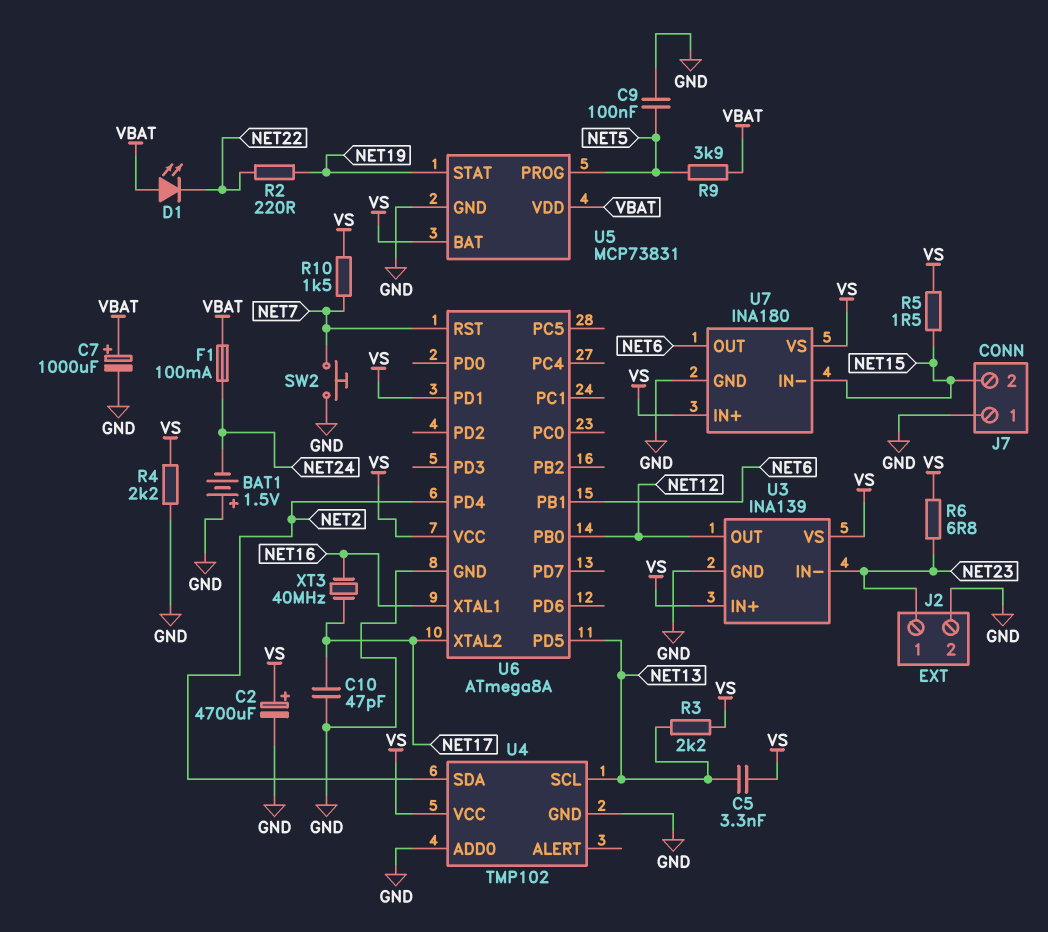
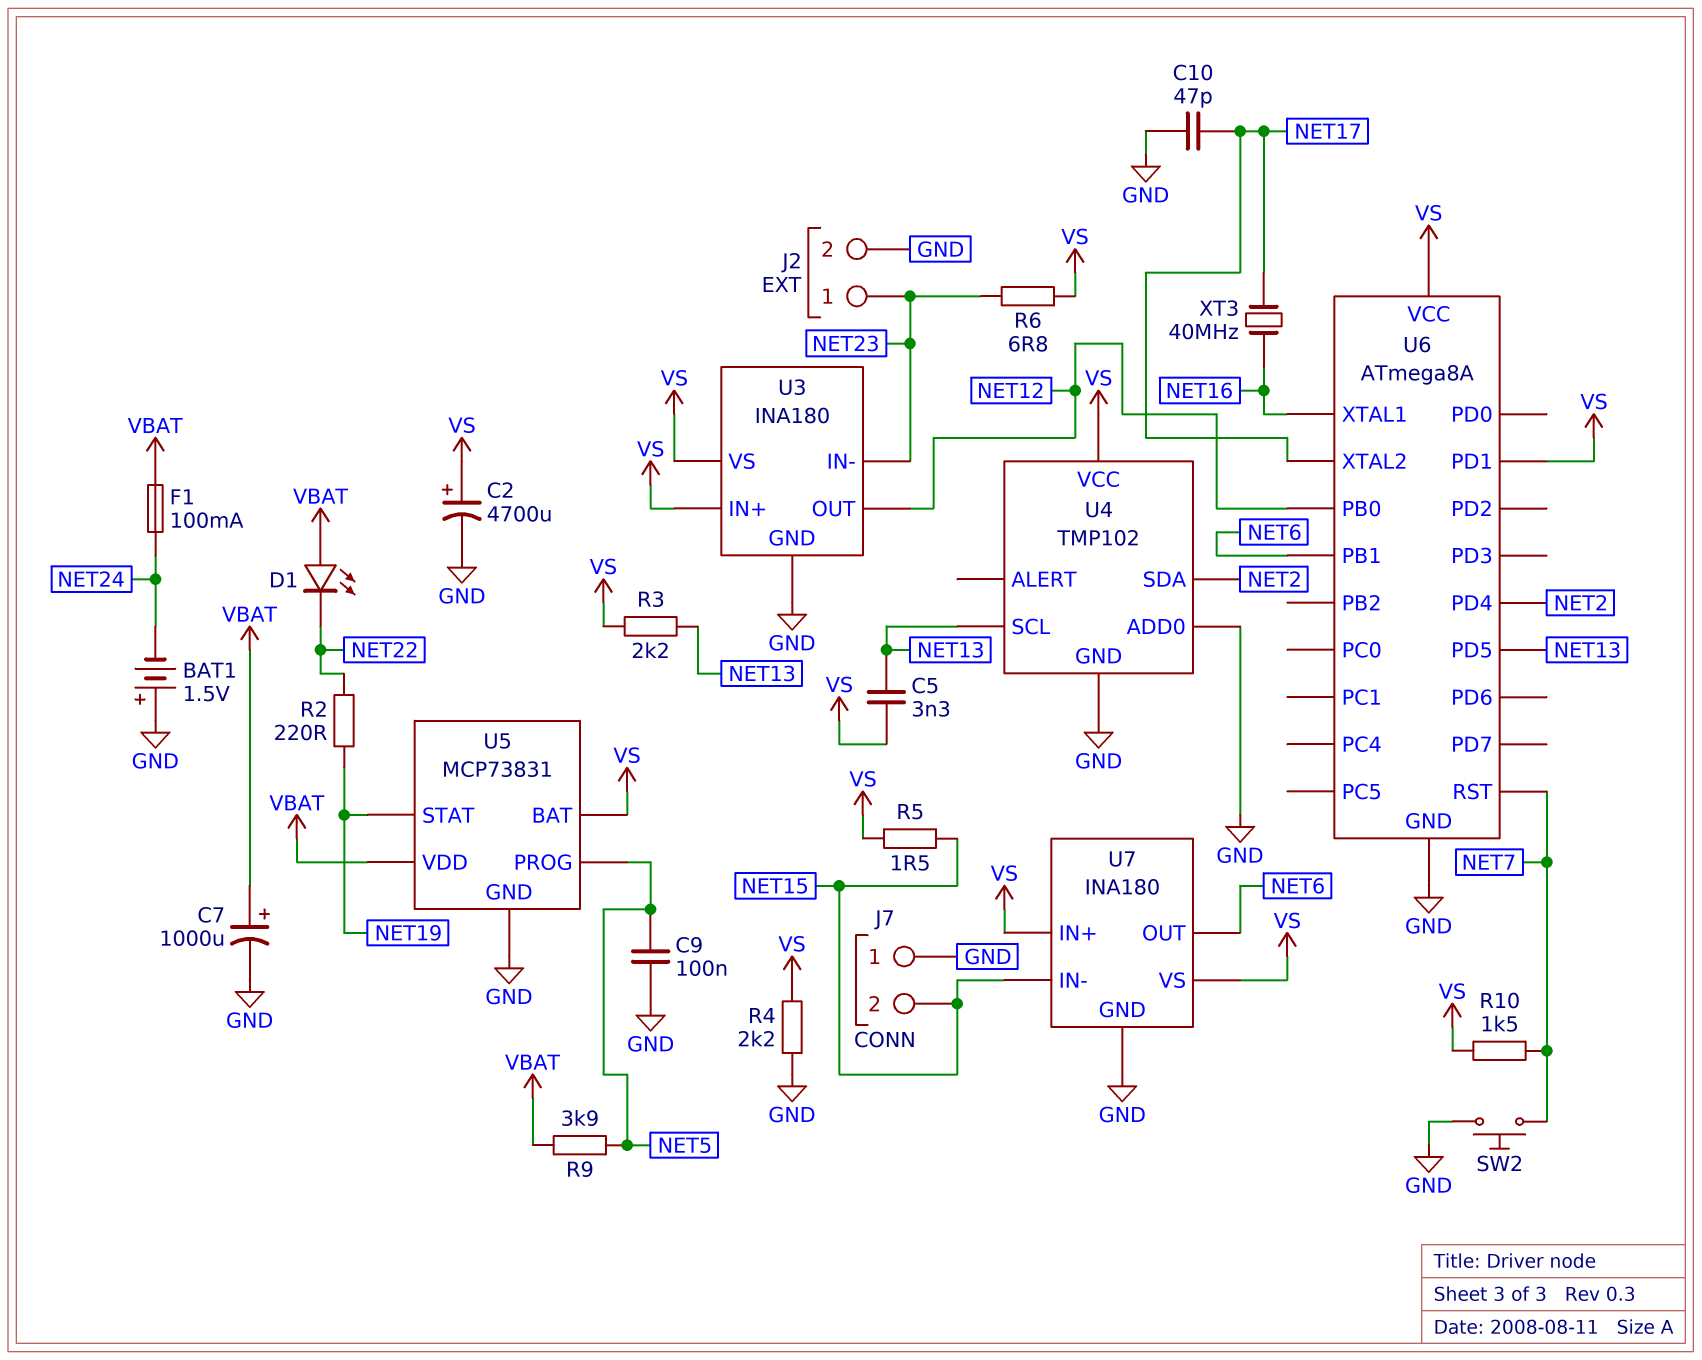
U3: INA139 -> INA180

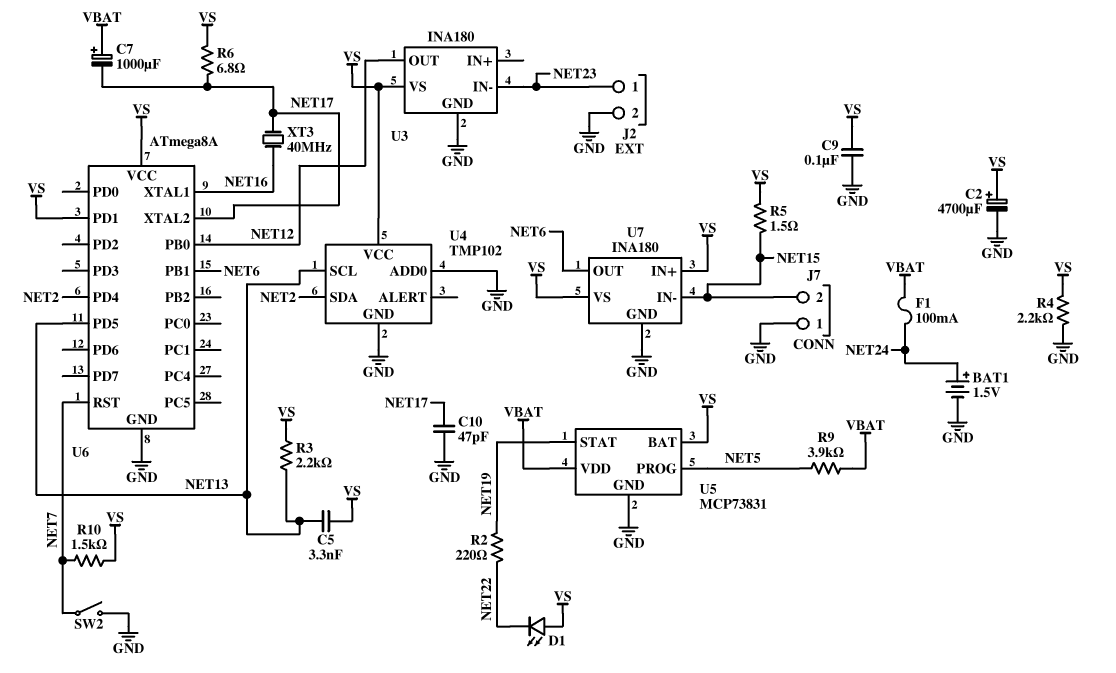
BAT1: 1.5V (plus GND, minus NET24) -> 1.5V (plus NET24, minus GND)
C7: 1000uF (plus VBAT, minus GND) -> 1000uF (plus VBAT, minus NET17)
C9: 100nF (GND, NET5) -> 100nF (GND, VS)
D1: LED (A VBAT, K NET22) -> LED (A VS, K NET22)
R6: 6.8 (NET23, VS) -> 6.8 (NET17, VS)
SW2: button (GND, NET7) -> switch (GND, NET7)
U3 pin IN+: VS -> none

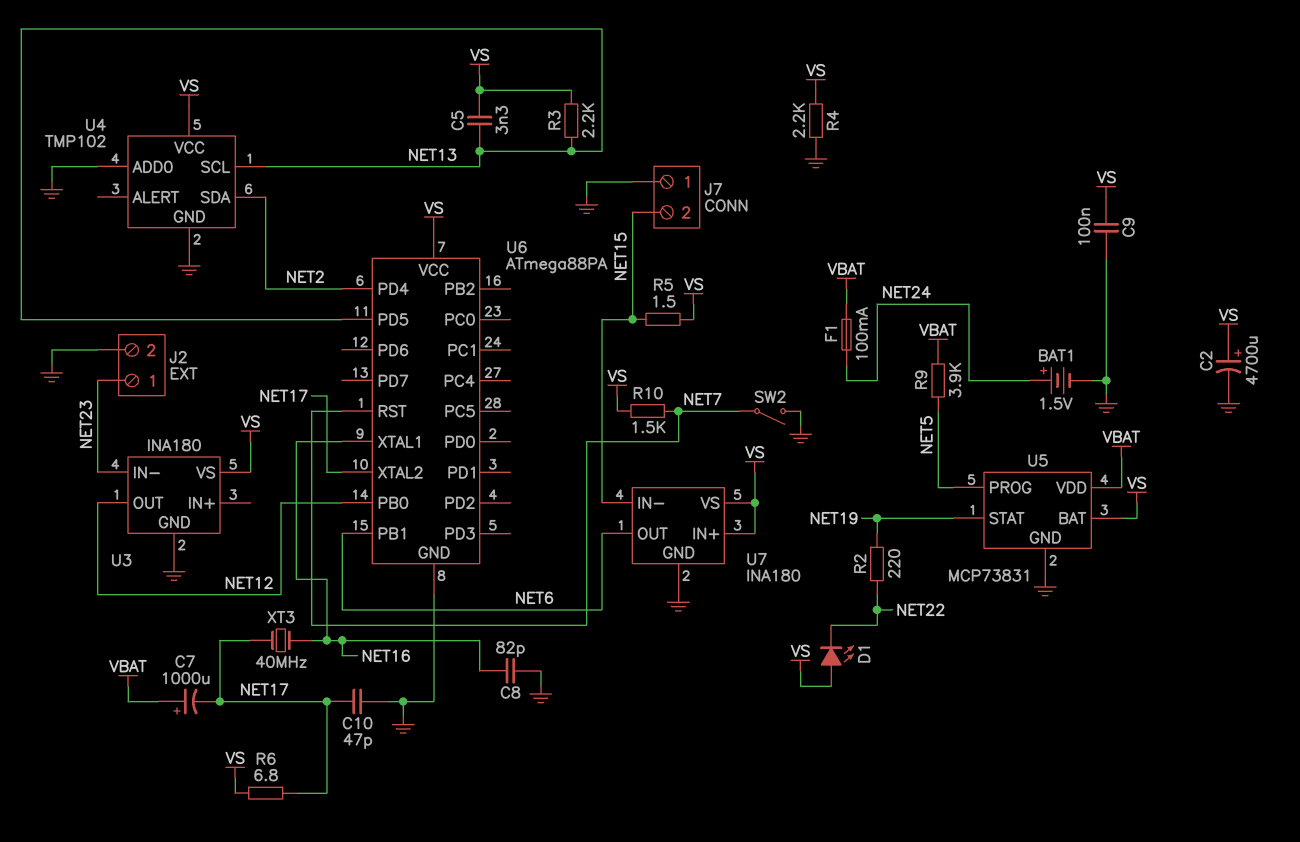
C8: none -> 82pF (GND, NET16)
U6: ATmega8A -> ATmega88PA
U6 pin PD1: VS -> none

